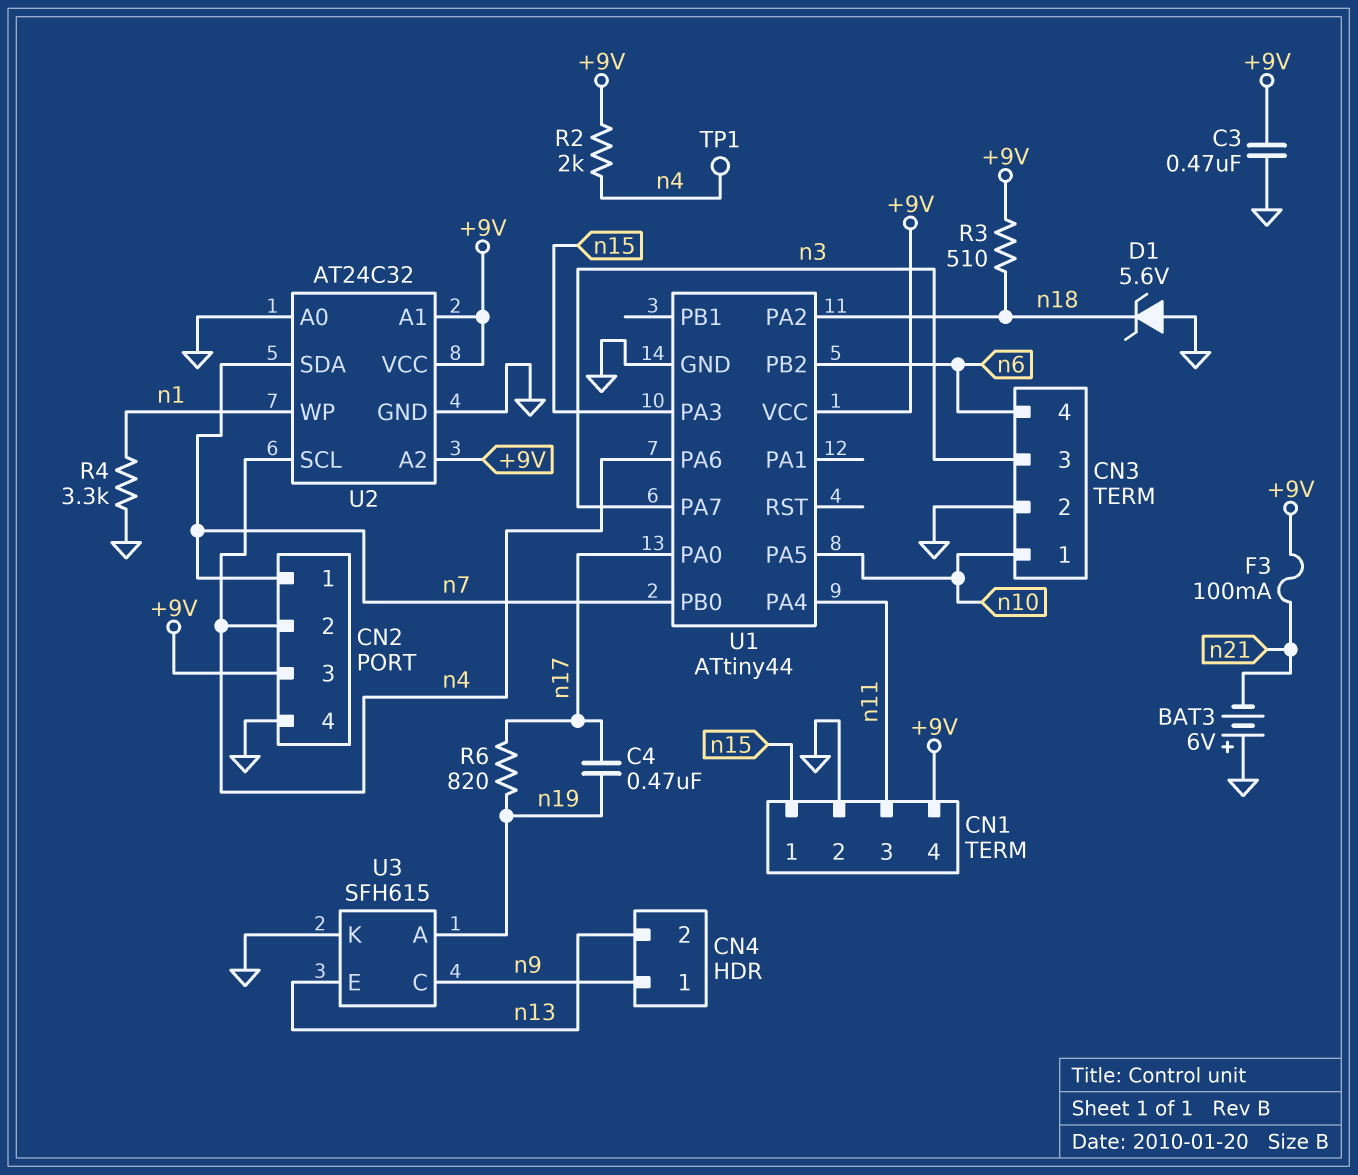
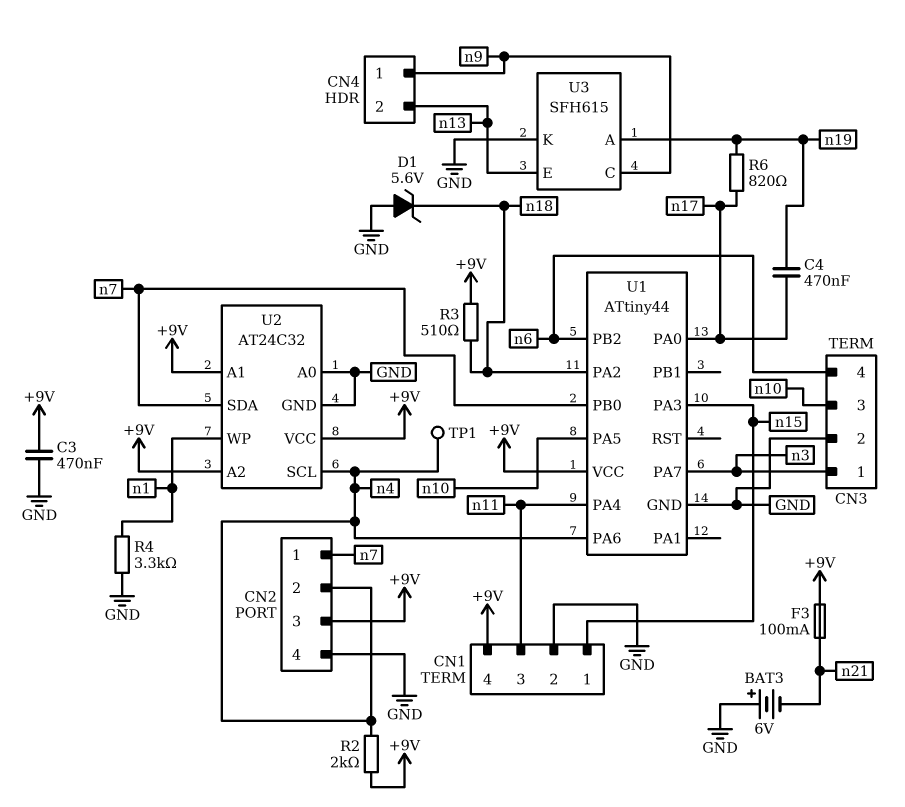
CN3 pin 1: n10 -> n3
CN3 pin 3: n3 -> n10

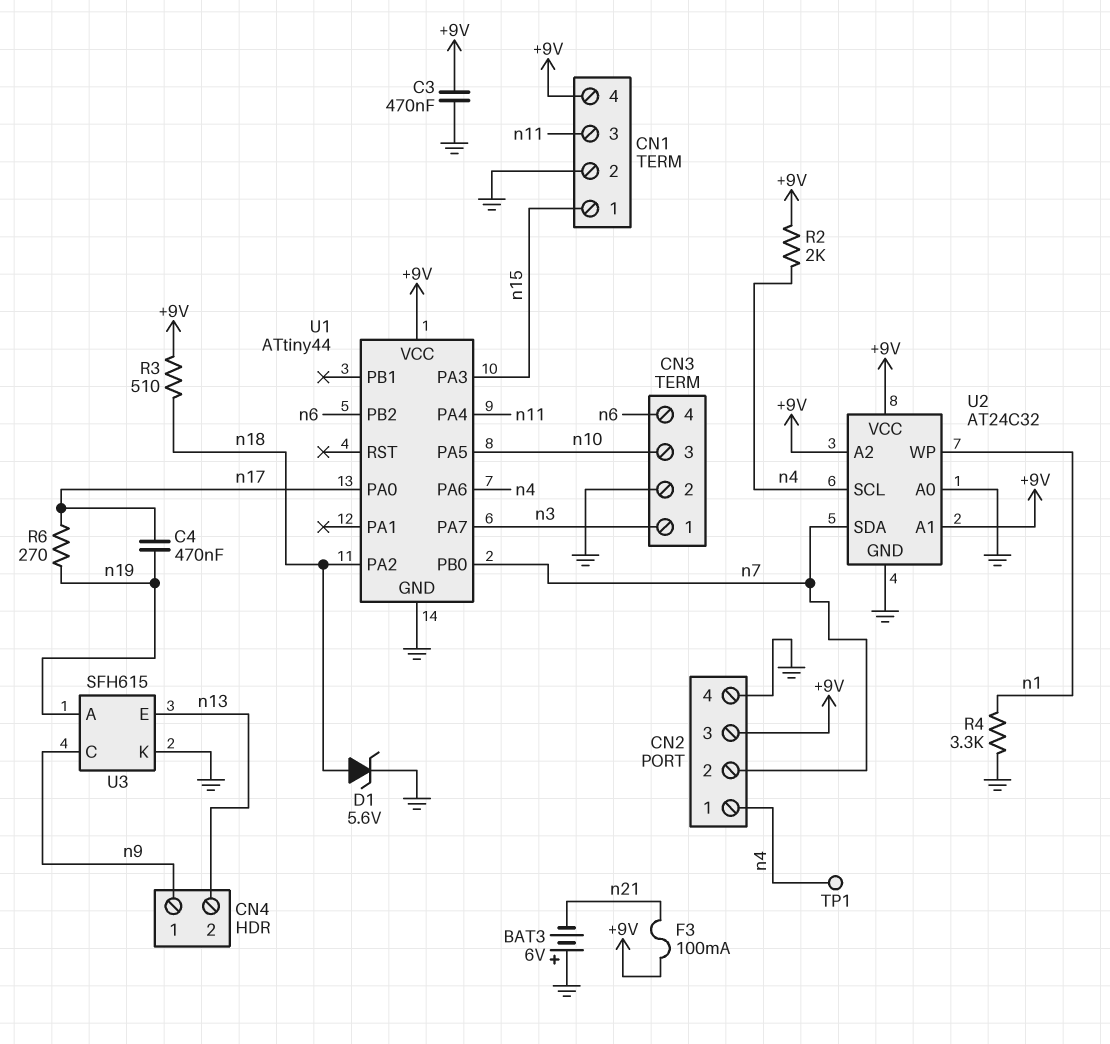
CN2 pin 1: n7 -> n4
CN2 pin 2: n4 -> n7
D1: zener 5.6V (A GND, K n18) -> zener 5.6V (A n18, K GND)
R6: 820 (n17, n19) -> 270 (n17, n19)

